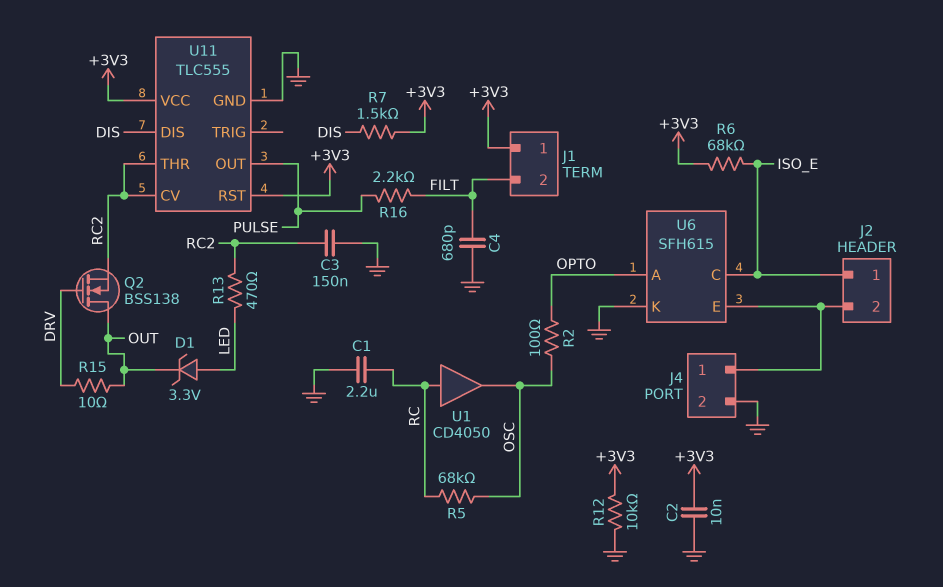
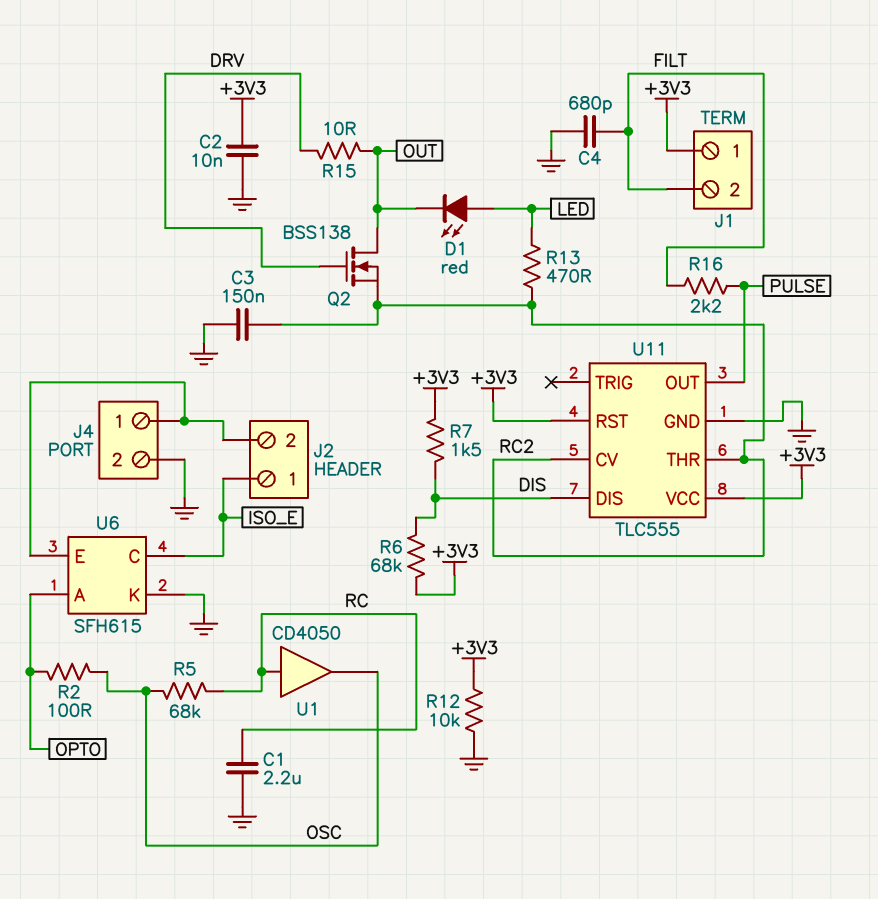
D1: zener 3.3V (A LED, K OUT) -> LED red (A LED, K OUT)
R6: 68k (+3V3, ISO_E) -> 68k (+3V3, DIS)

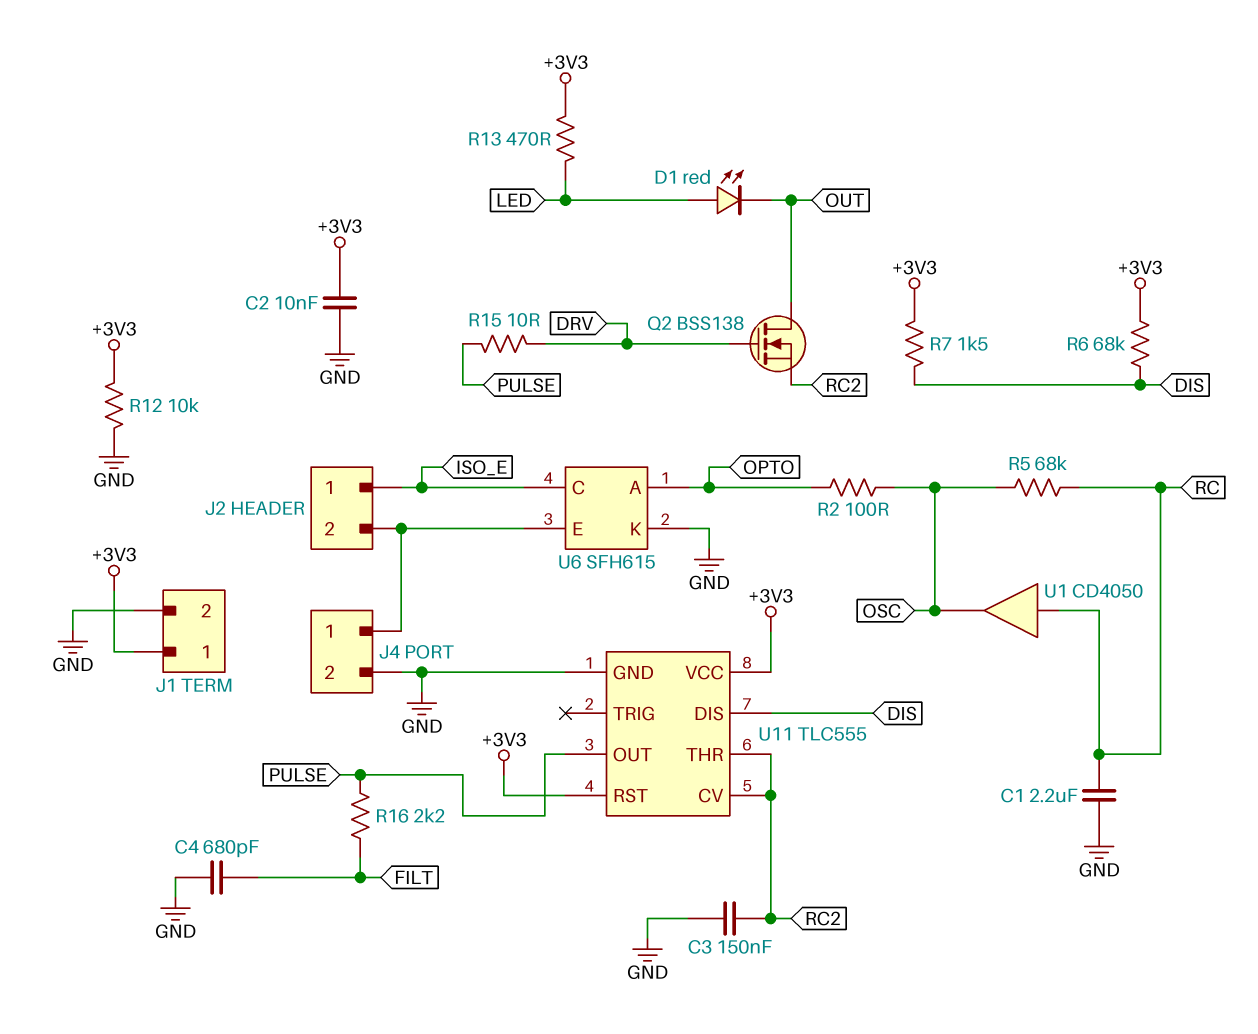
J1 pin 2: FILT -> GND
R13: 470 (LED, RC2) -> 470 (+3V3, LED)
R15: 10 (DRV, OUT) -> 10 (DRV, PULSE)

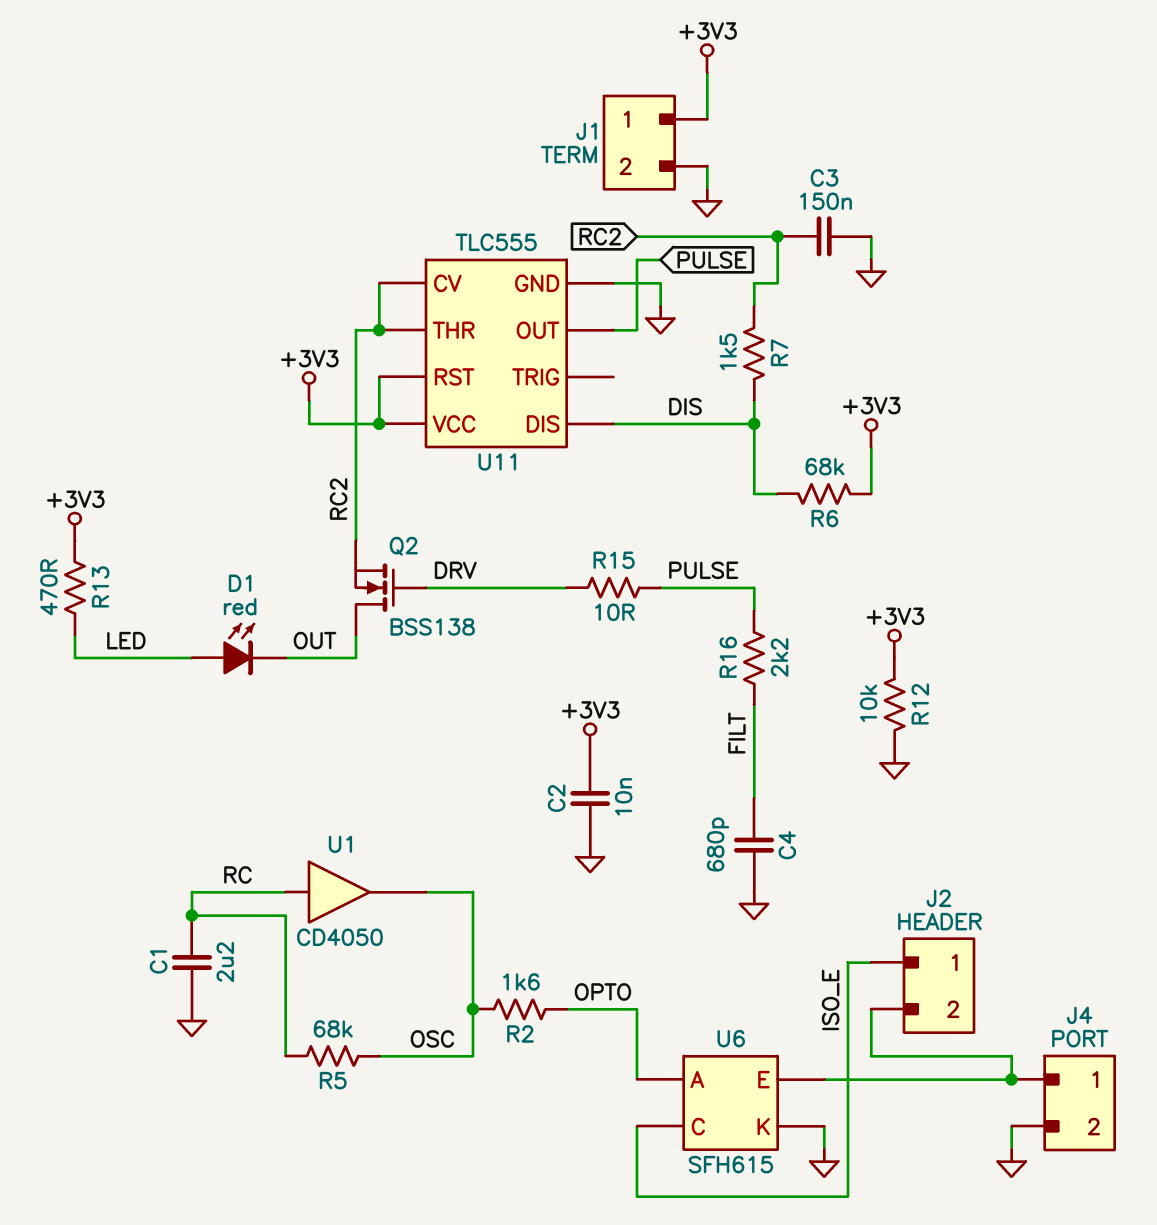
R2: 100 (OPTO, OSC) -> 1.6k (OPTO, OSC)
R7: 1.5k (+3V3, DIS) -> 1.5k (DIS, RC2)

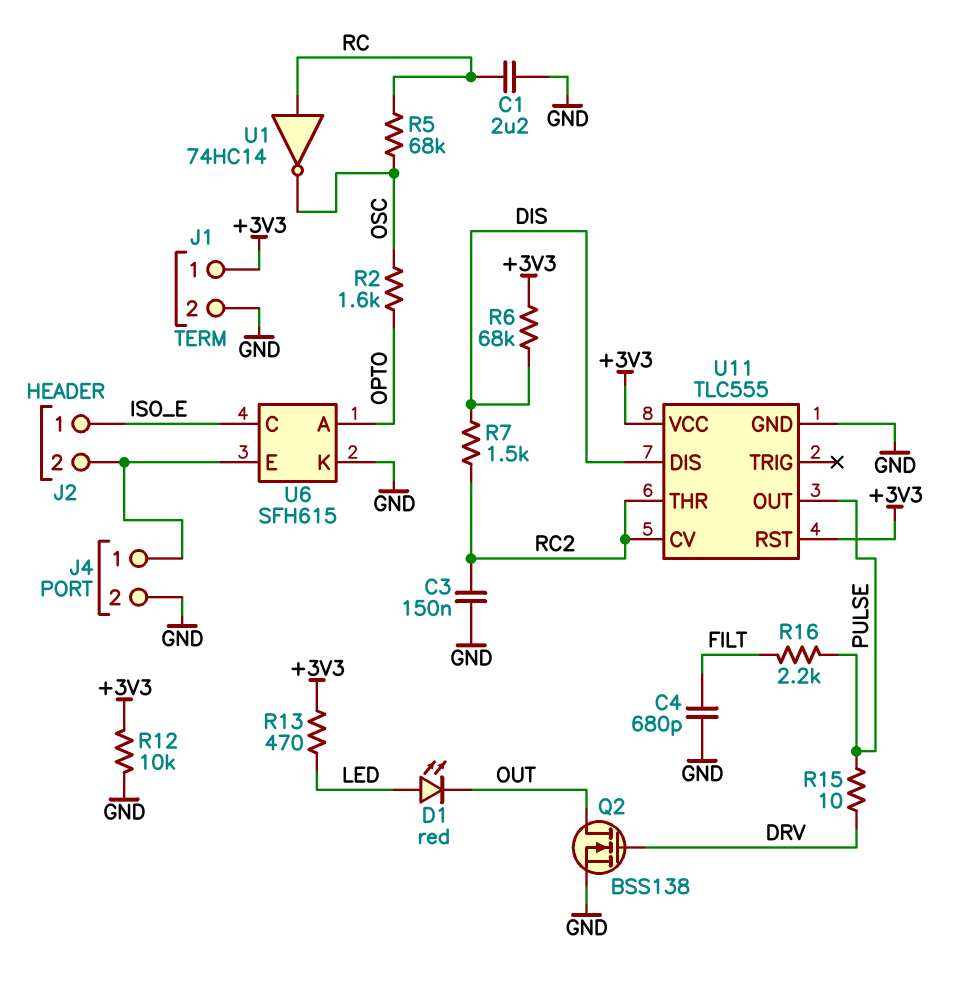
C2: 10nF (+3V3, GND) -> none
Q2: NMOS BSS138 (G DRV, D OUT, S RC2) -> NMOS BSS138 (G DRV, D OUT, S GND)
U1: buffer CD4050 (in RC, out OSC) -> NOT 74HC14 (in RC, out OSC)

